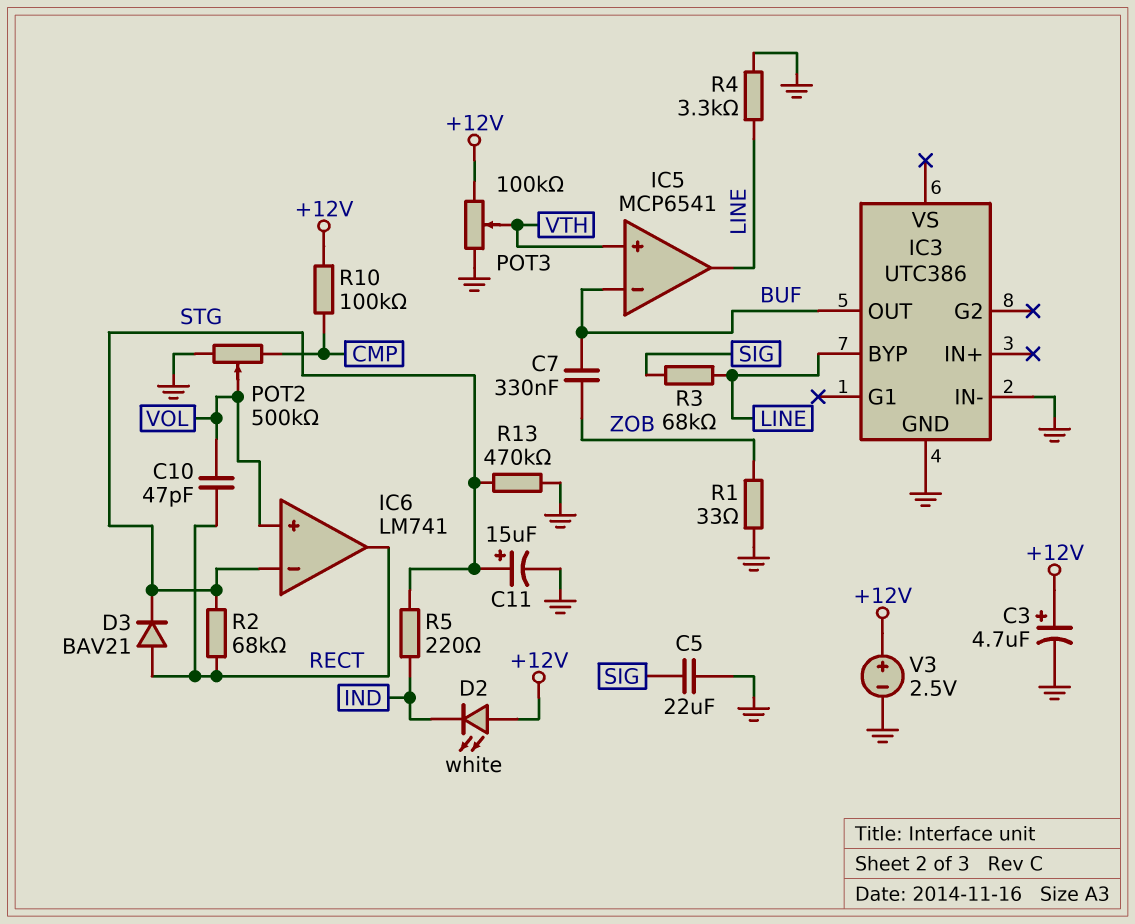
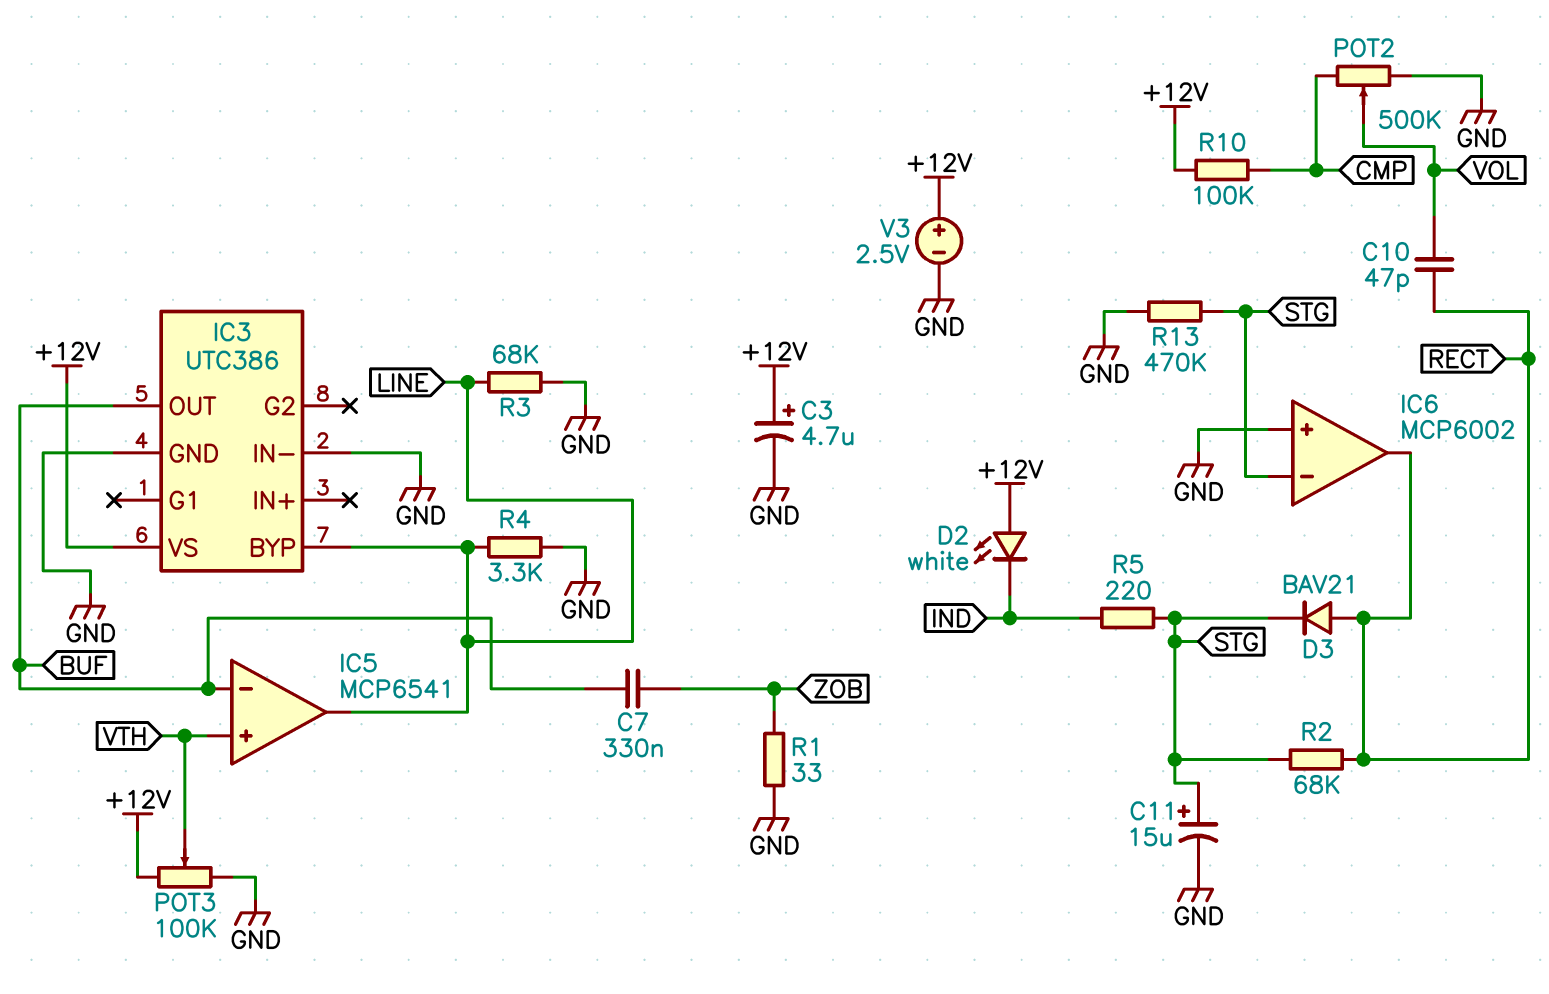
C5: 22uF (GND, SIG) -> none
IC3 pin VS: none -> +12V
IC6: LM741 -> MCP6002
IC6 pin in+: VOL -> GND
R3: 68k (LINE, SIG) -> 68k (GND, LINE)

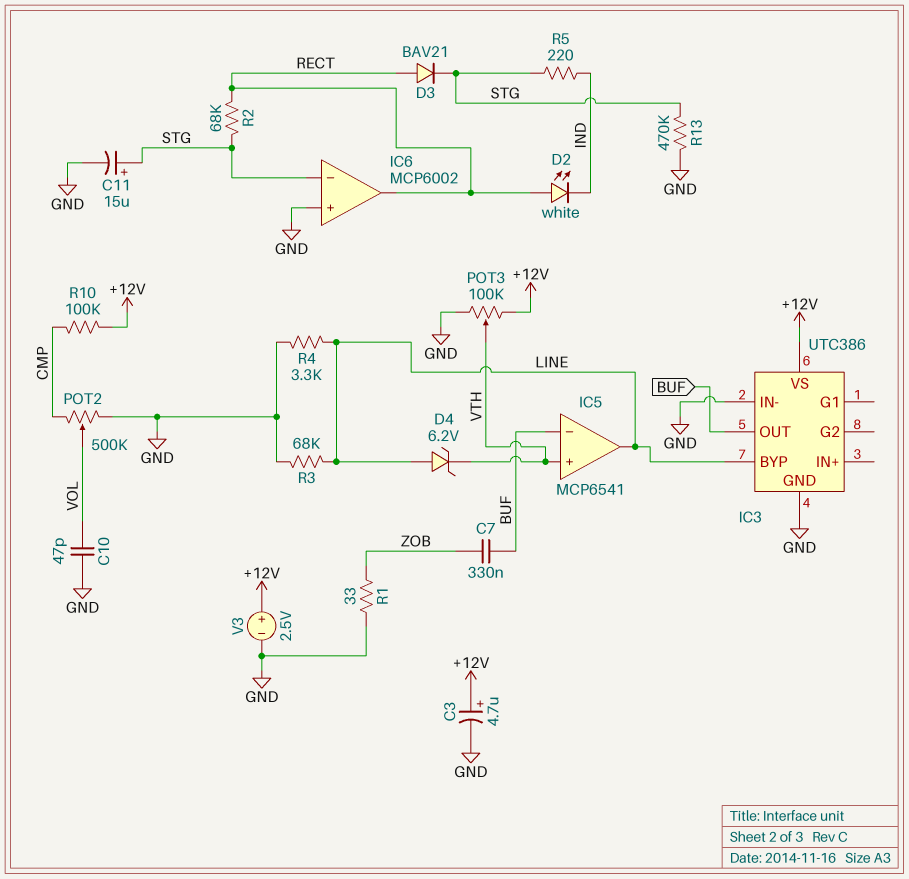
C10: 47pF (RECT, VOL) -> 47pF (GND, VOL)
D2: LED white (A +12V, K IND) -> LED white (A RECT, K IND)
D4: none -> zener 6.2V (A LINE, K VTH)

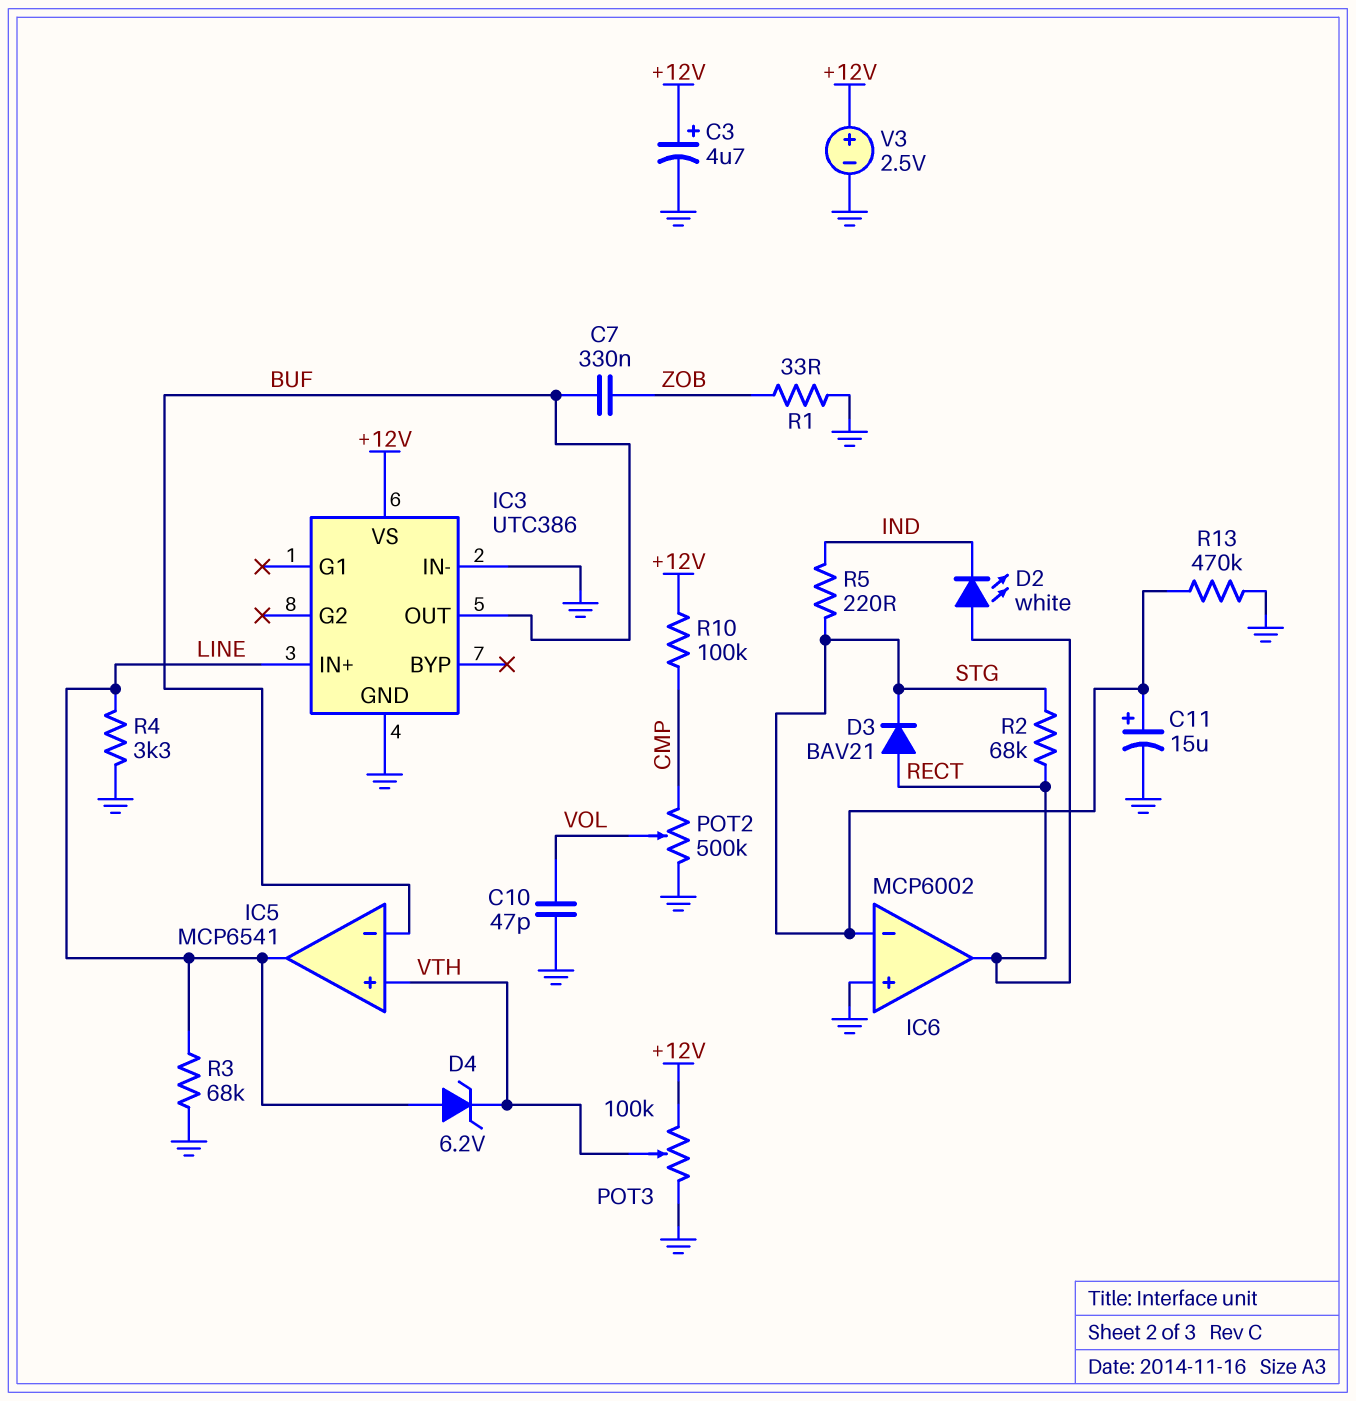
IC3 pin BYP: LINE -> none
IC3 pin IN+: none -> LINE

